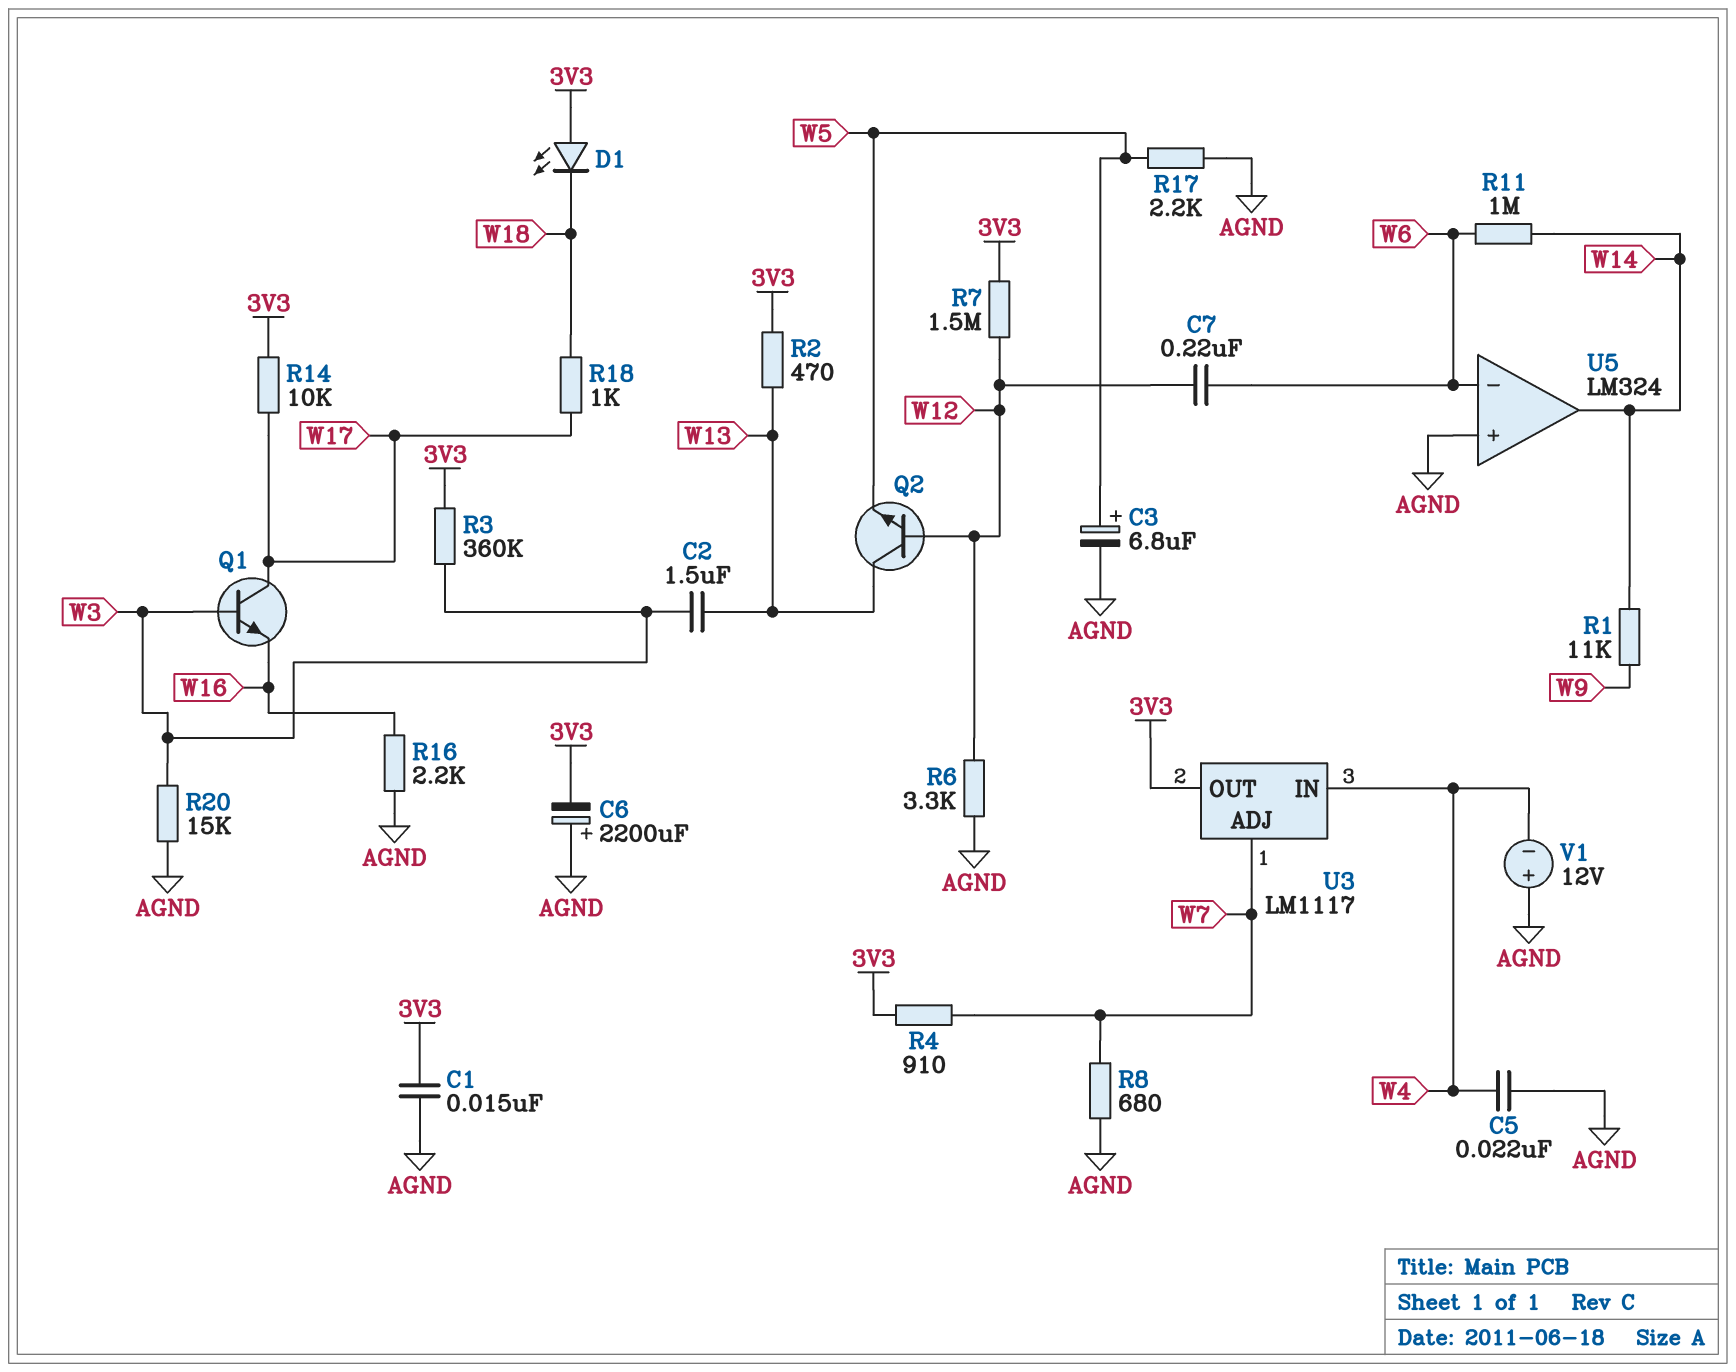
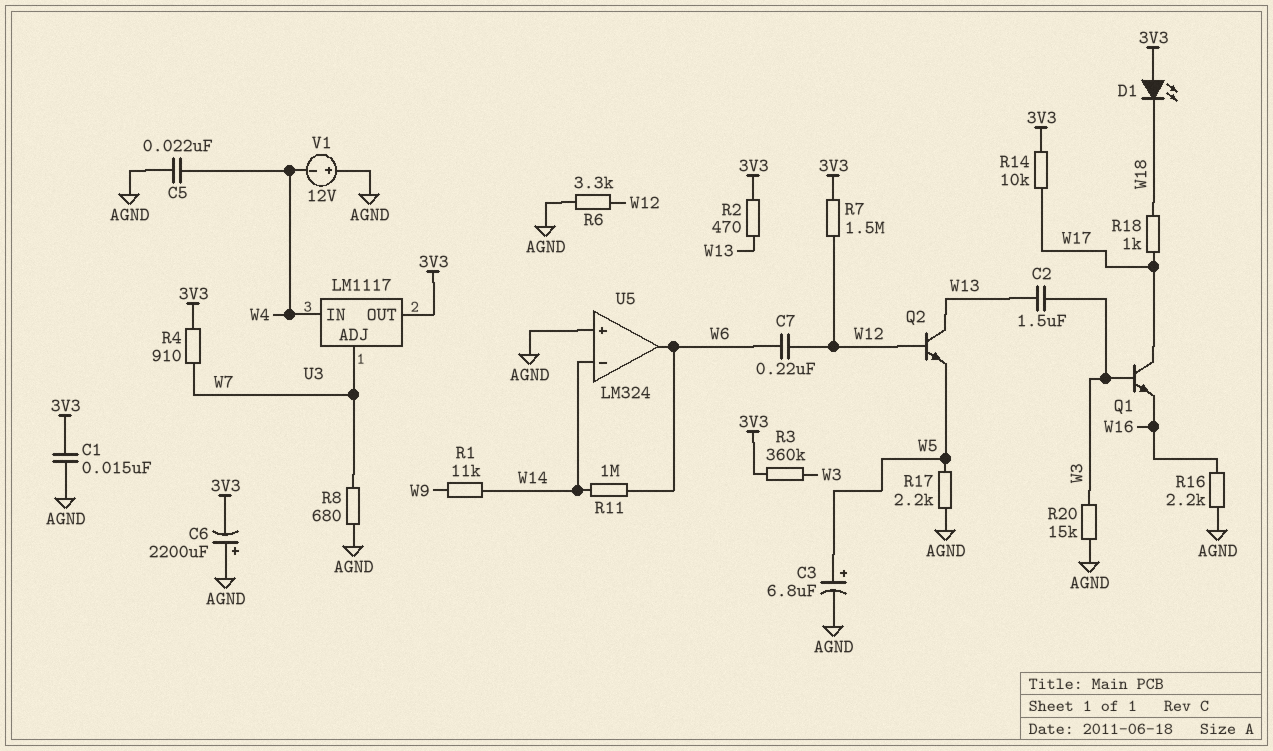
U5 pin in-: W6 -> W14
U5 pin out: W14 -> W6

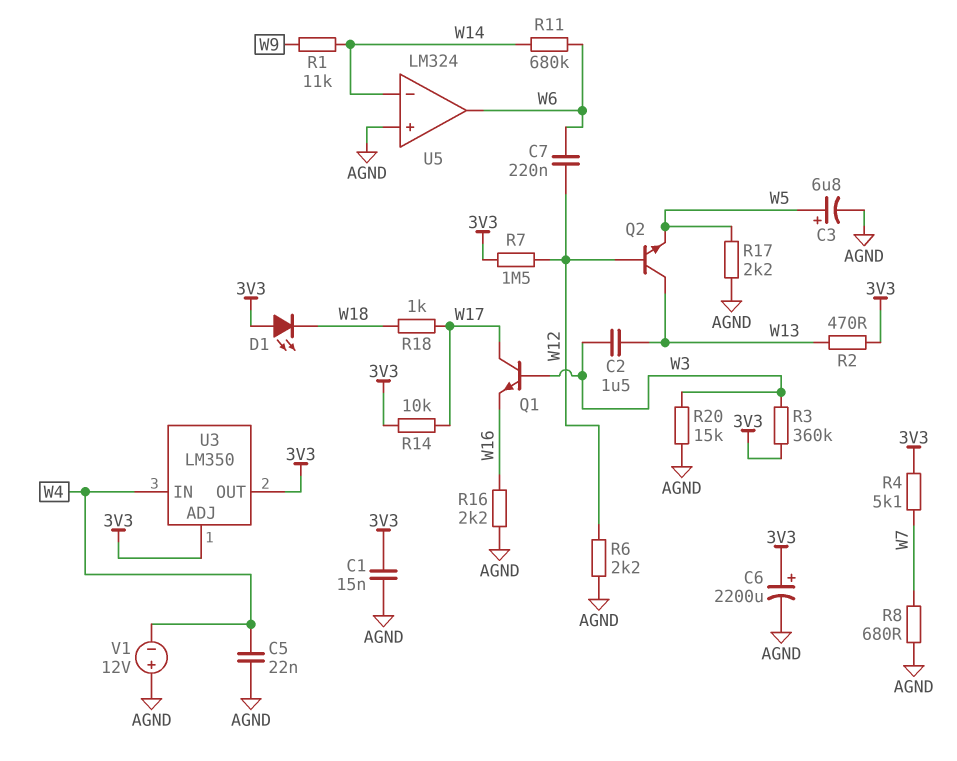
C6: 2200uF (plus AGND, minus 3V3) -> 2200uF (plus 3V3, minus AGND)
R4: 910 (3V3, W7) -> 5.1k (3V3, W7)
R6: 3.3k (AGND, W12) -> 2.2k (AGND, W12)
R11: 1M (W6, W14) -> 680k (W6, W14)
U3: LM1117 -> LM350
U3 pin ADJ: W7 -> 3V3

